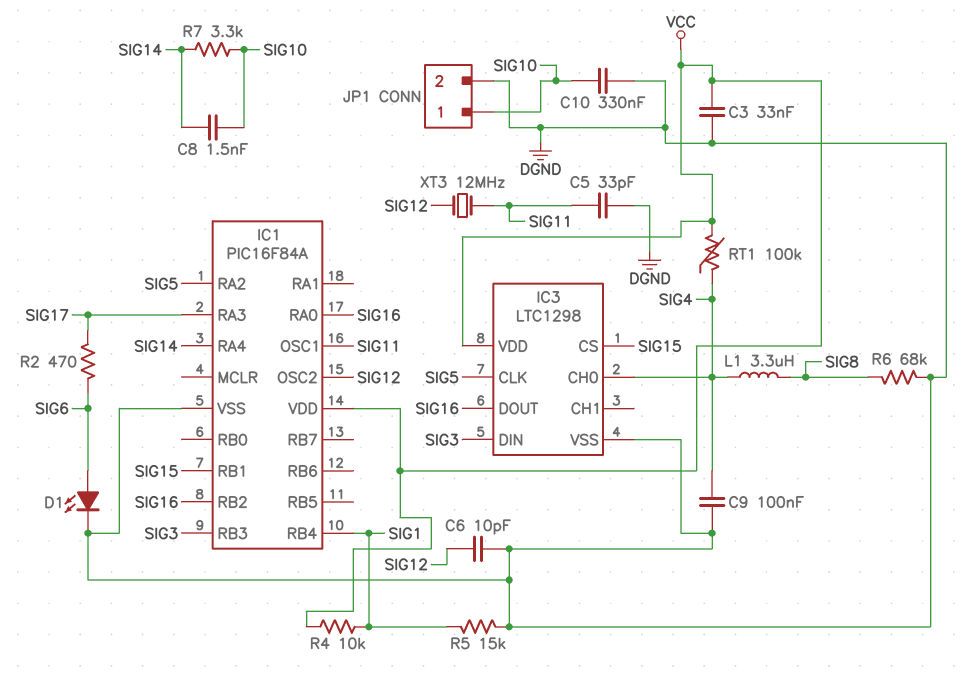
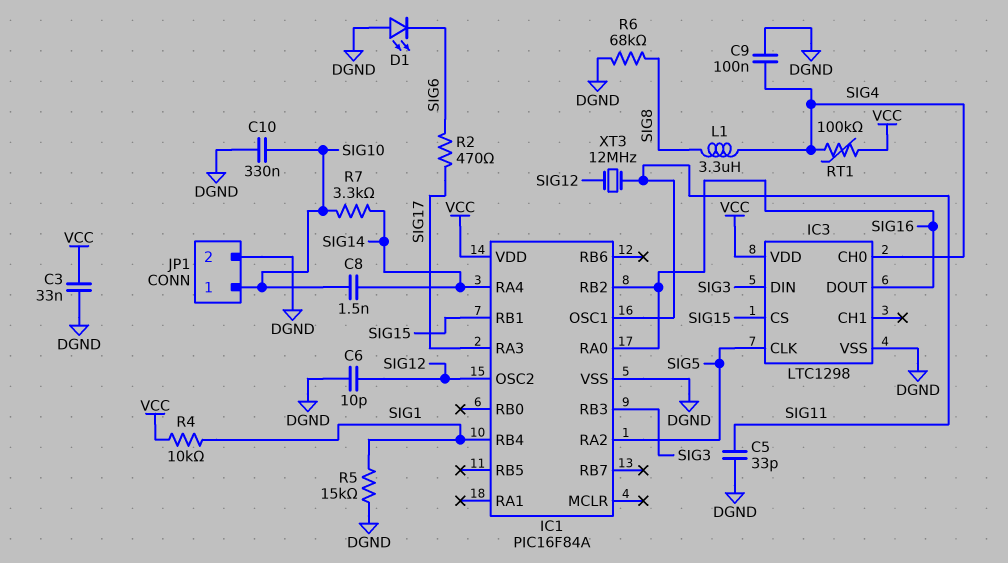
D1: LED (A SIG6, K DGND) -> LED (A DGND, K SIG6)

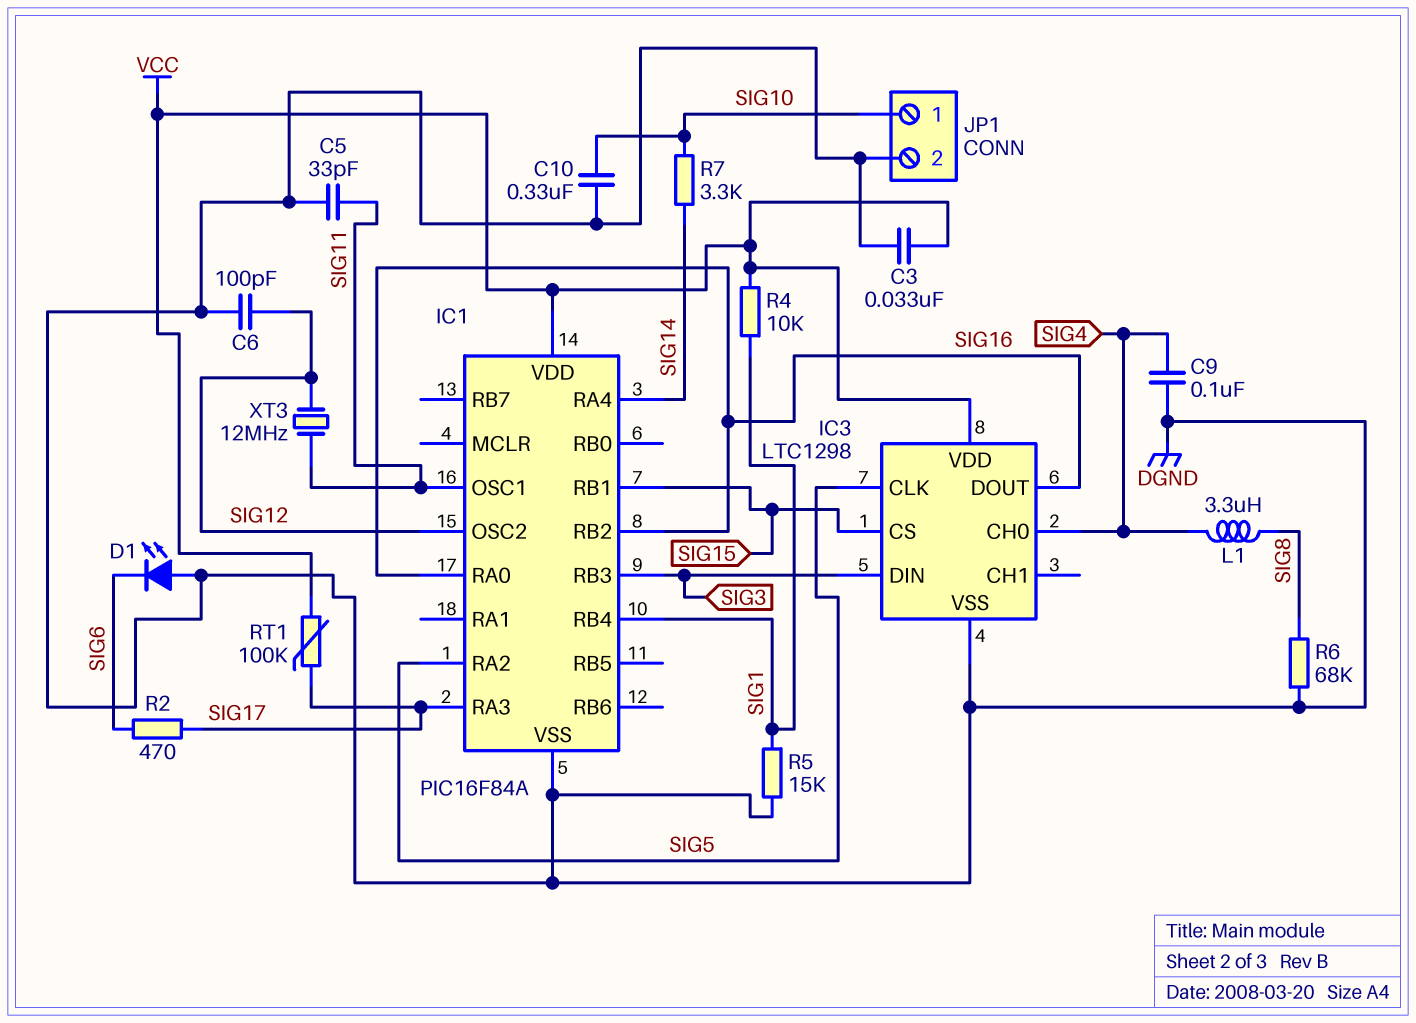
C6: 10pF (DGND, SIG12) -> 100pF (DGND, SIG12)
C8: 1.5nF (SIG10, SIG14) -> none
RT1: 100k (SIG4, VCC) -> 100k (SIG17, VCC)

